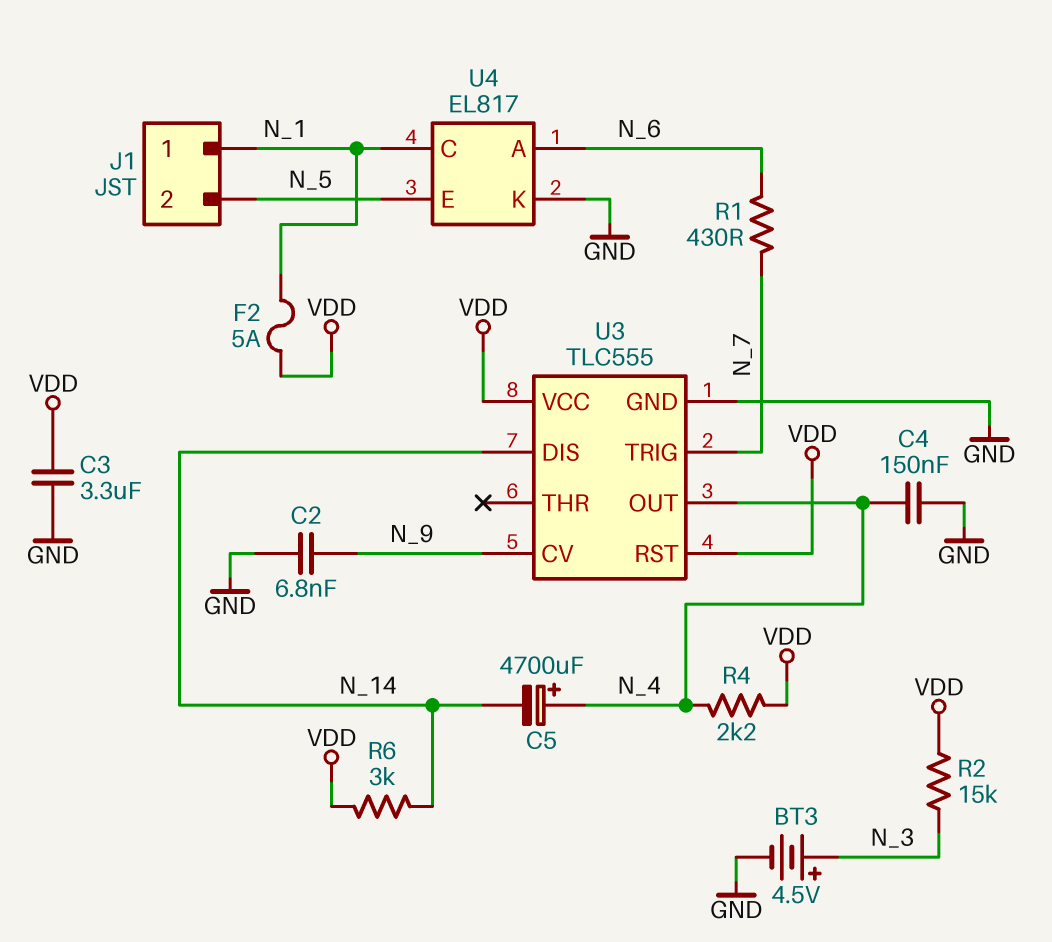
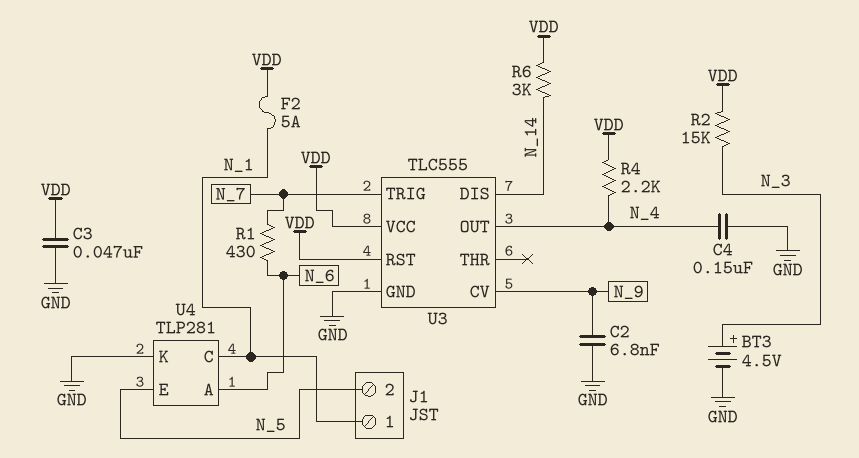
C3: 3.3uF (GND, VDD) -> 47nF (GND, VDD)
C5: 4700uF (plus N_4, minus N_14) -> none
U4: EL817 -> TLP281

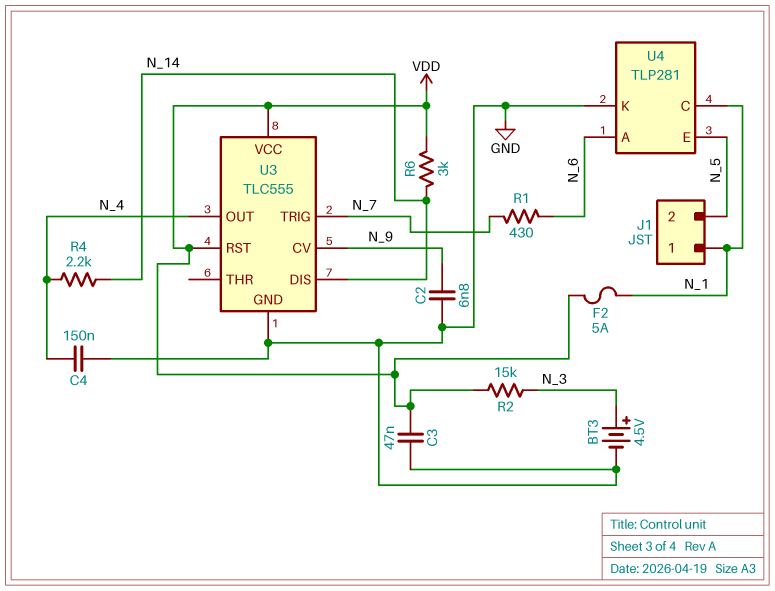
R4: 2.2k (N_4, VDD) -> 2.2k (N_4, N_14)

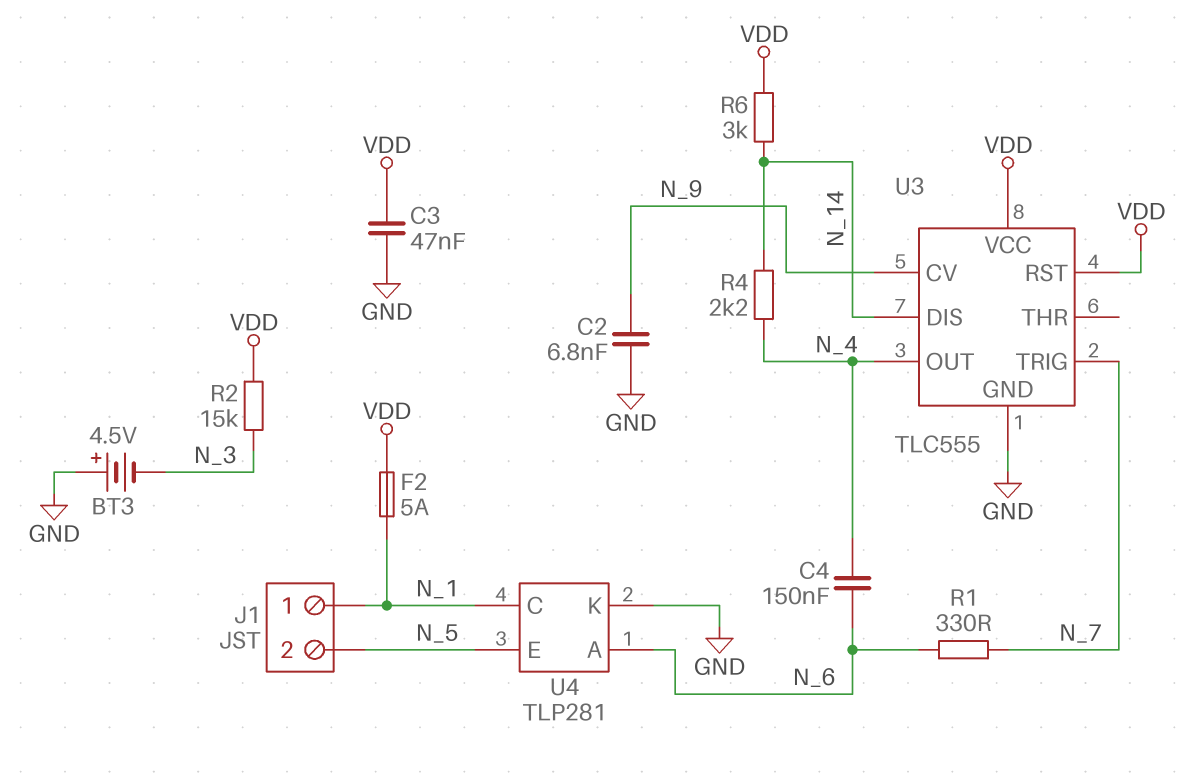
BT3: 4.5V (plus N_3, minus GND) -> 4.5V (plus GND, minus N_3)
C4: 150nF (GND, N_4) -> 150nF (N_4, N_6)
R1: 430 (N_6, N_7) -> 330 (N_6, N_7)

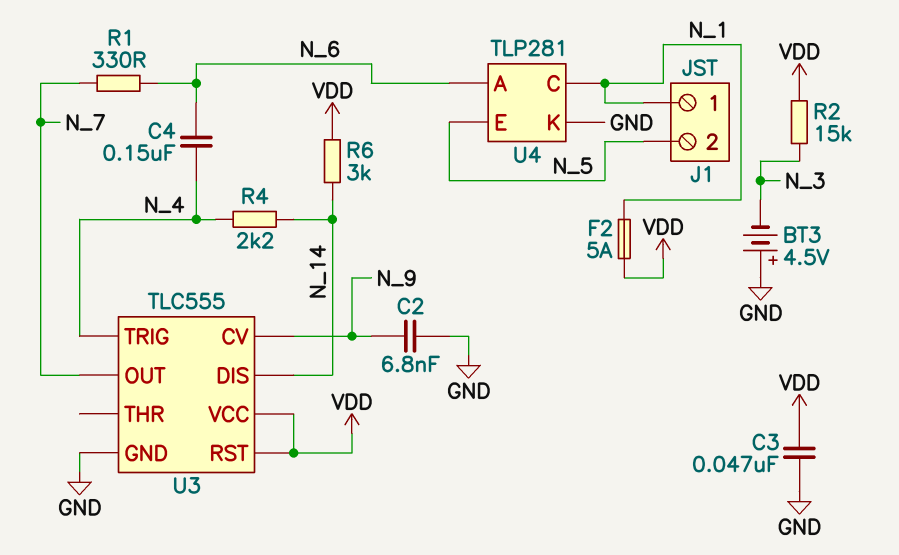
U3 pin OUT: N_4 -> N_7
U3 pin TRIG: N_7 -> N_4

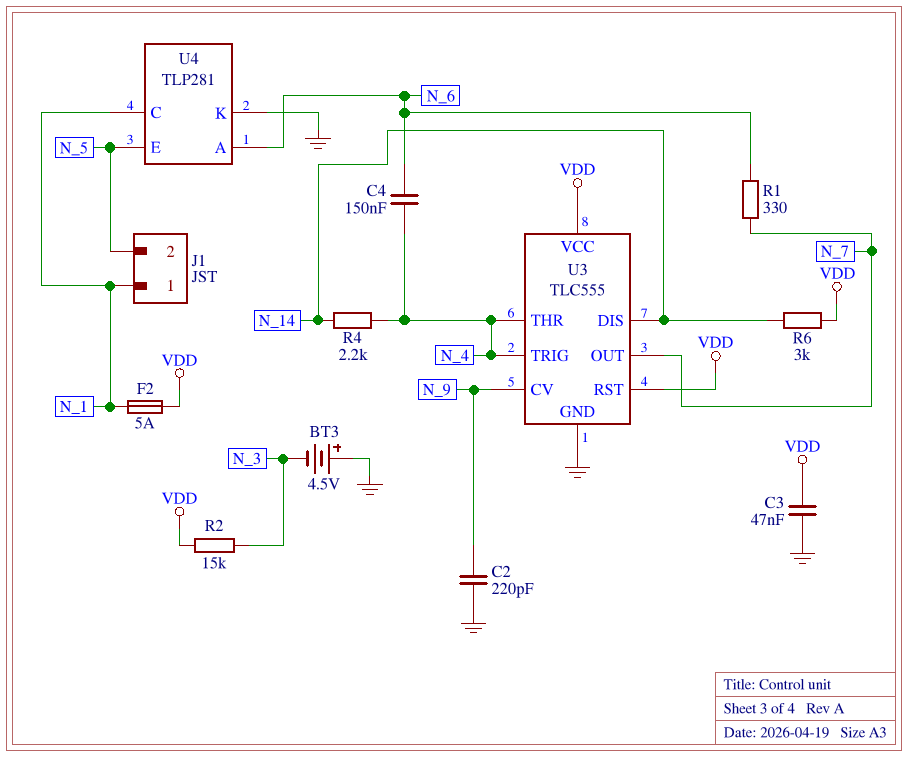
C2: 6.8nF (GND, N_9) -> 220pF (GND, N_9)
U3 pin THR: none -> N_4

